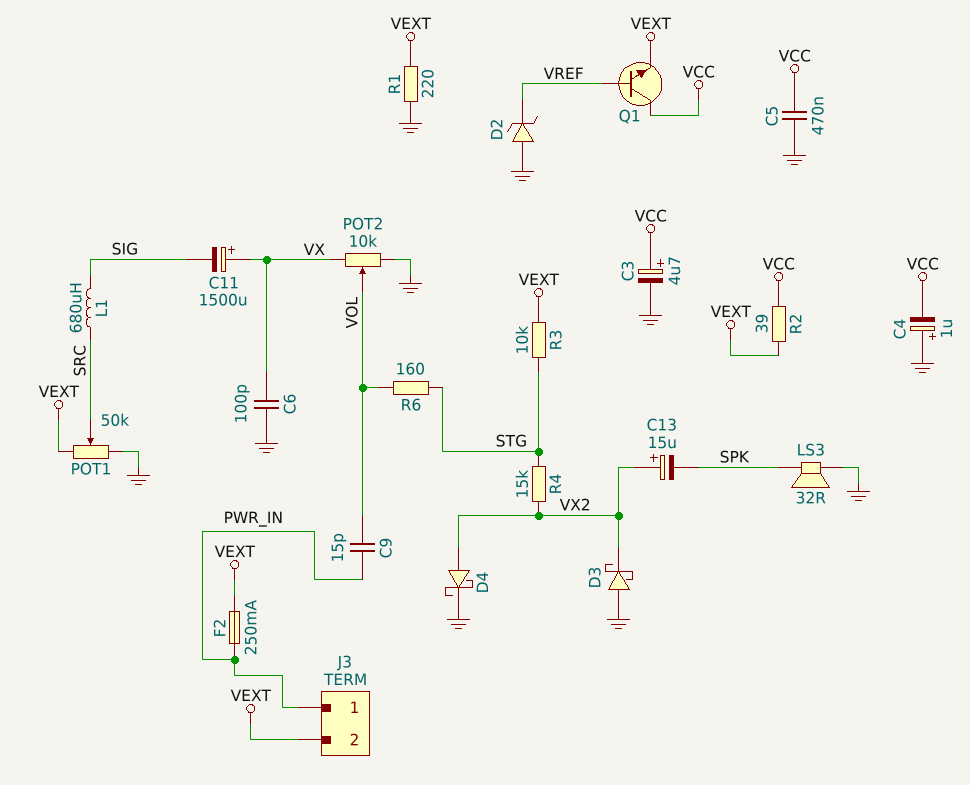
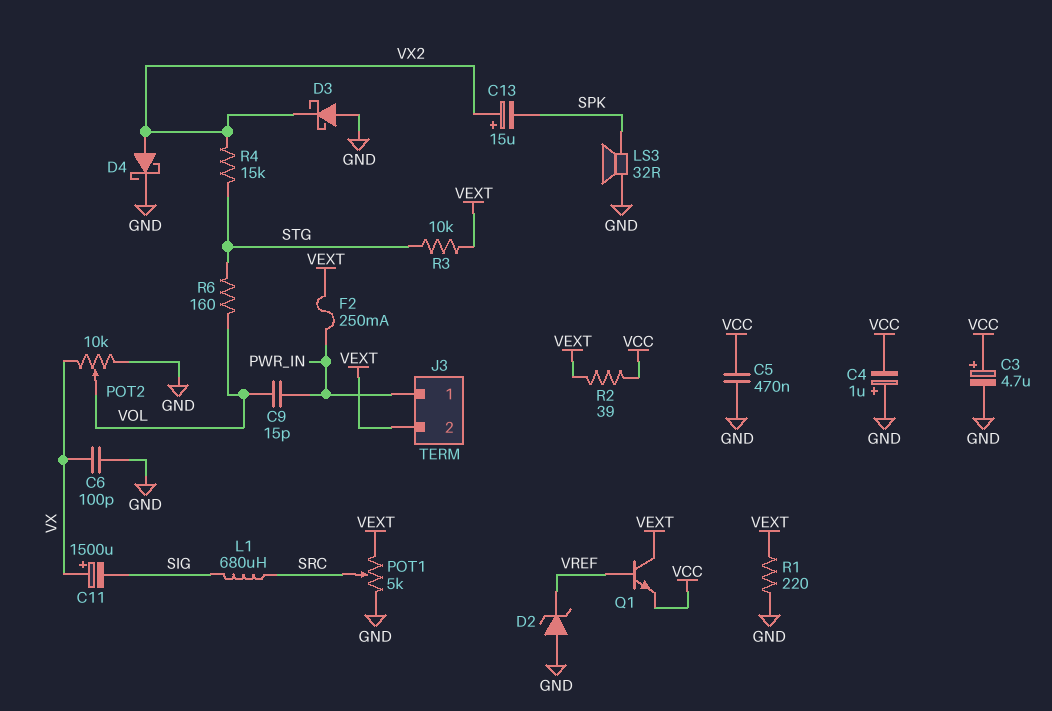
POT1: 50k (GND, VEXT, wiper SRC) -> 5k (GND, VEXT, wiper SRC)
Q1: NPN (B VREF, C VCC, E VEXT) -> NPN (B VREF, C VEXT, E VCC)

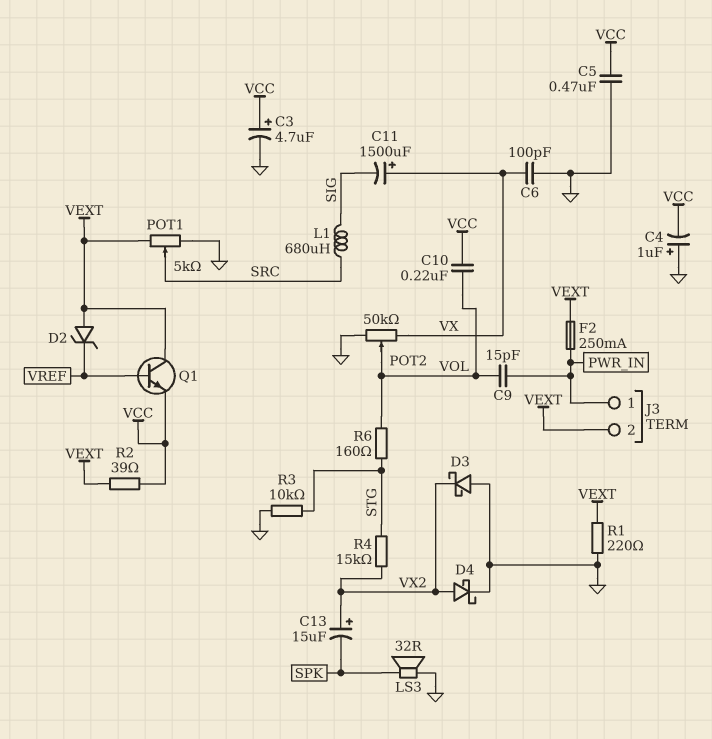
C10: none -> 220nF (VCC, VOL)
D2: zener (A GND, K VREF) -> zener (A VEXT, K VREF)
POT2: 10k (GND, VX, wiper VOL) -> 50k (GND, VX, wiper VOL)
R3: 10k (STG, VEXT) -> 10k (GND, STG)

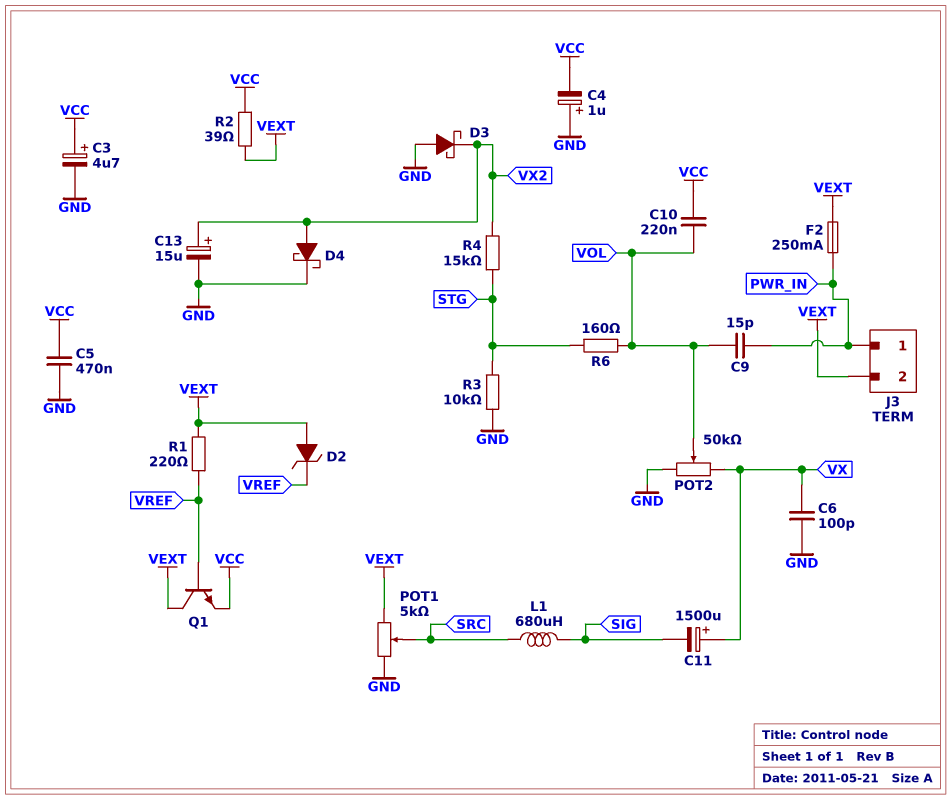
C13: 15uF (plus VX2, minus SPK) -> 15uF (plus VX2, minus GND)
LS3: speaker 32R (GND, SPK) -> none
R1: 220 (GND, VEXT) -> 220 (VEXT, VREF)

